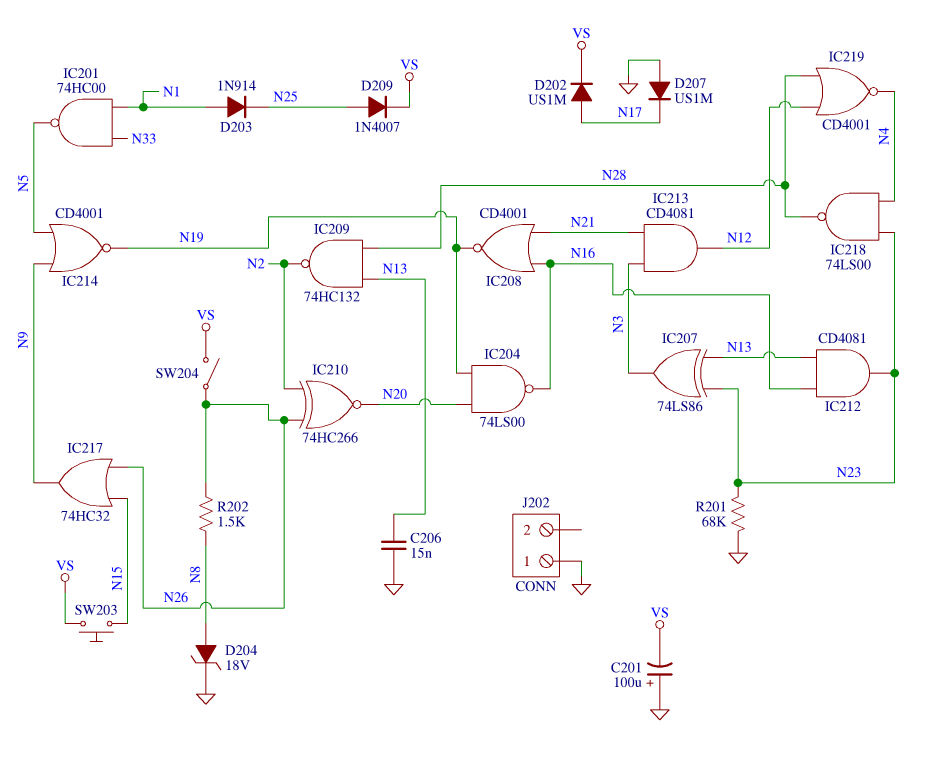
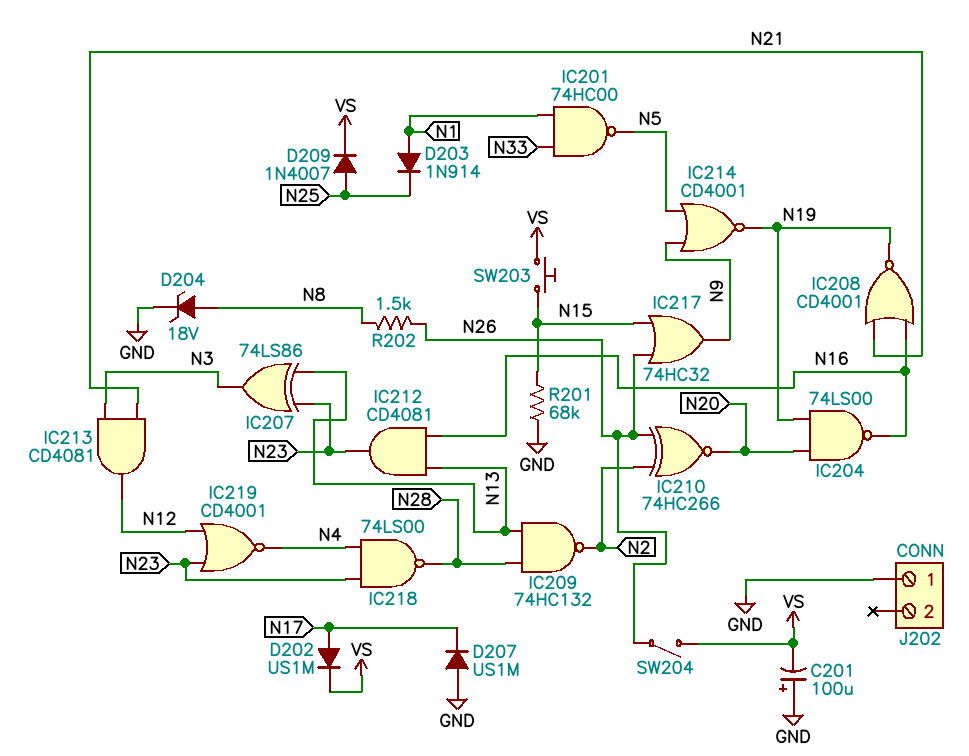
C206: 15nF (GND, N13) -> none
IC219: NOR CD4001 (in N12, in N28, out N4) -> NOR CD4001 (in N12, in N23, out N4)
R201: 68k (GND, N23) -> 68k (GND, N15)

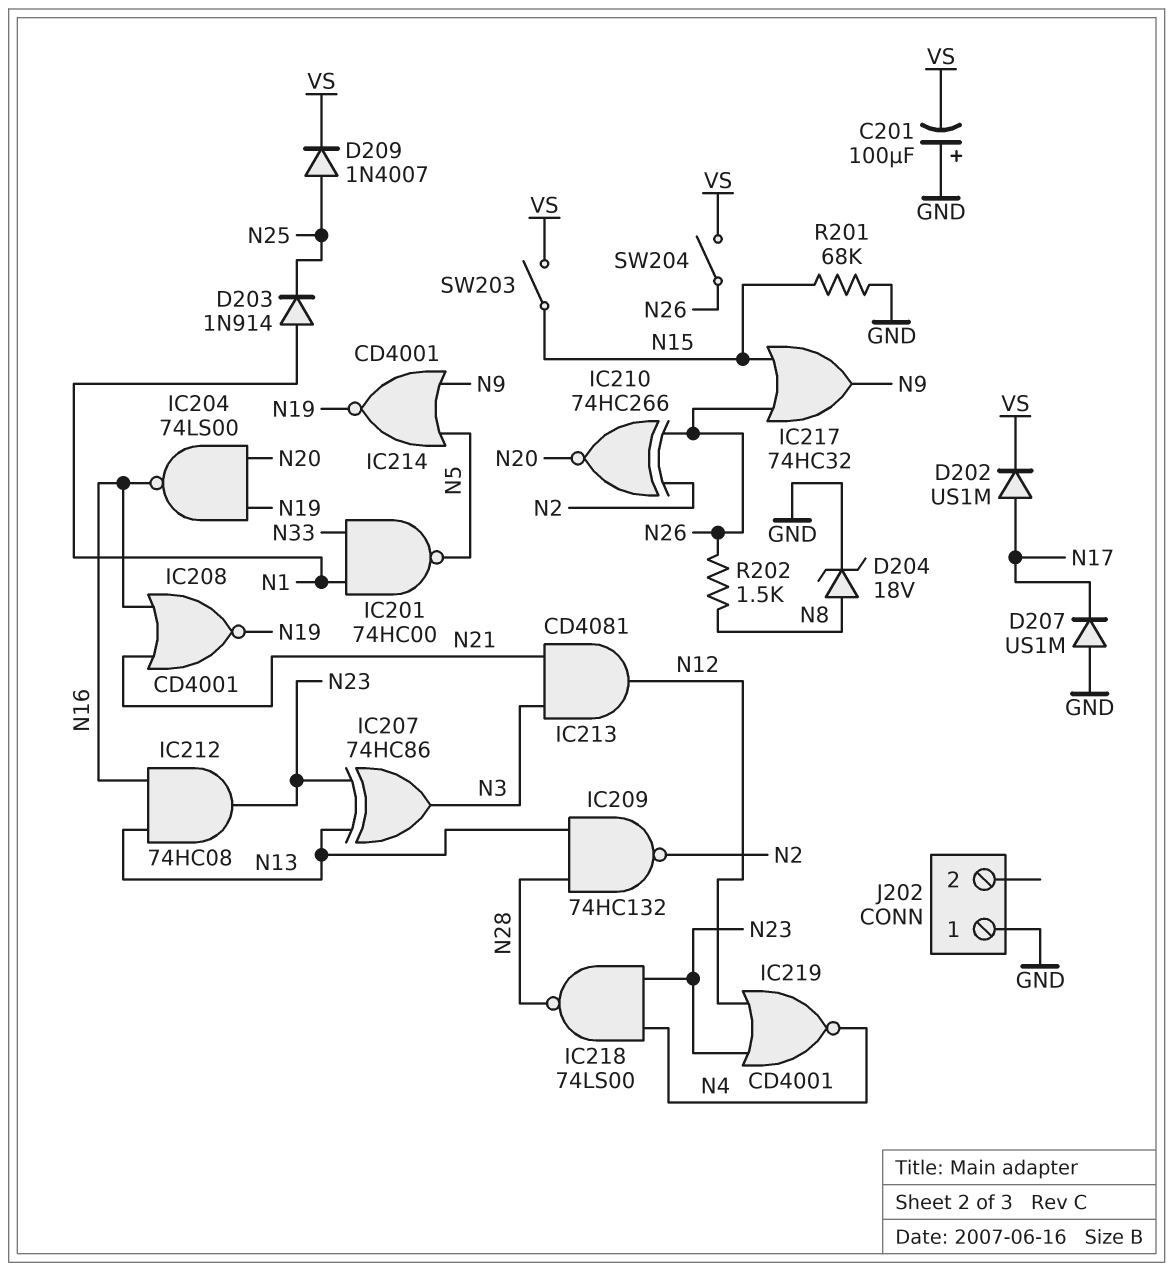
IC207: XOR 74LS86 (in N13, in N23, out N3) -> XOR 74HC86 (in N13, in N23, out N3)
IC212: AND CD4081 (in N13, in N16, out N23) -> AND 74HC08 (in N13, in N16, out N23)
SW203: button (N15, VS) -> switch (N15, VS)

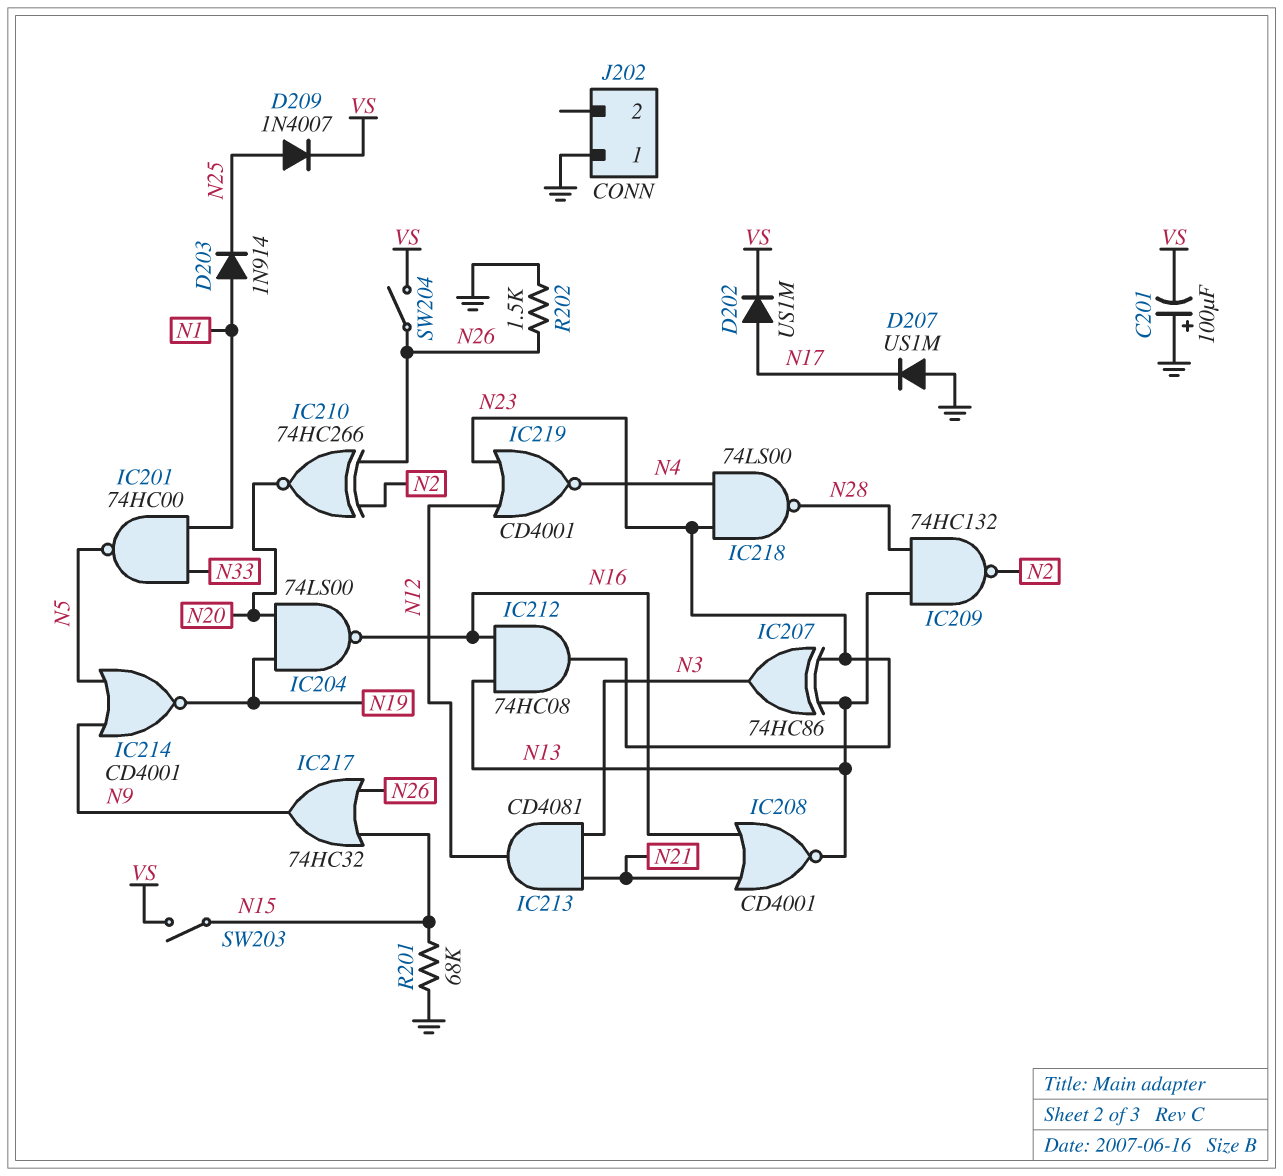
D204: zener 18V (A N8, K GND) -> none
IC208: NOR CD4001 (in N16, in N21, out N19) -> NOR CD4001 (in N16, in N21, out N13)
R202: 1.5k (N8, N26) -> 1.5k (GND, N26)

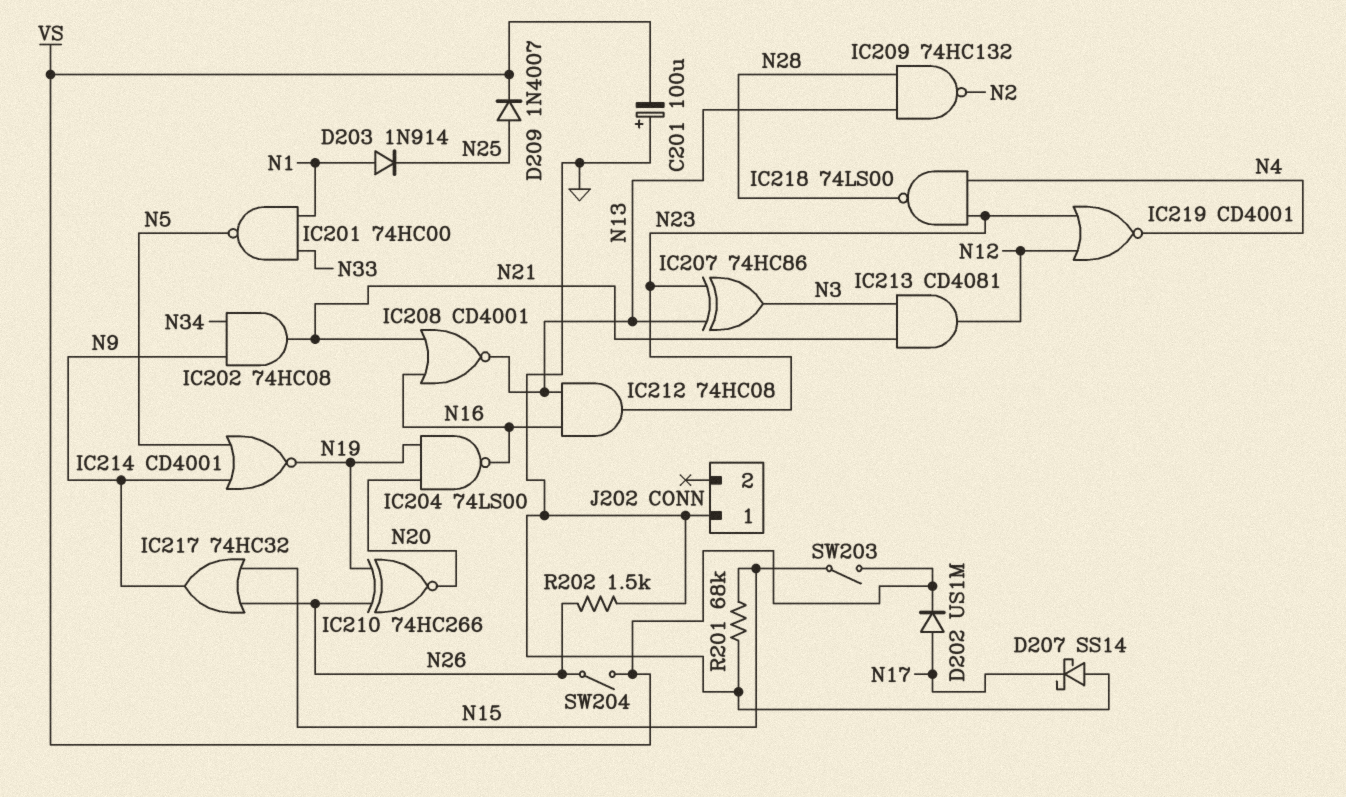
D207: diode US1M (A GND, K N17) -> schottky SS14 (A GND, K N17)
IC202: none -> AND 74HC08 (in N9, in N34, out N21)
IC210: XNOR 74HC266 (in N2, in N26, out N20) -> XNOR 74HC266 (in N19, in N26, out N20)

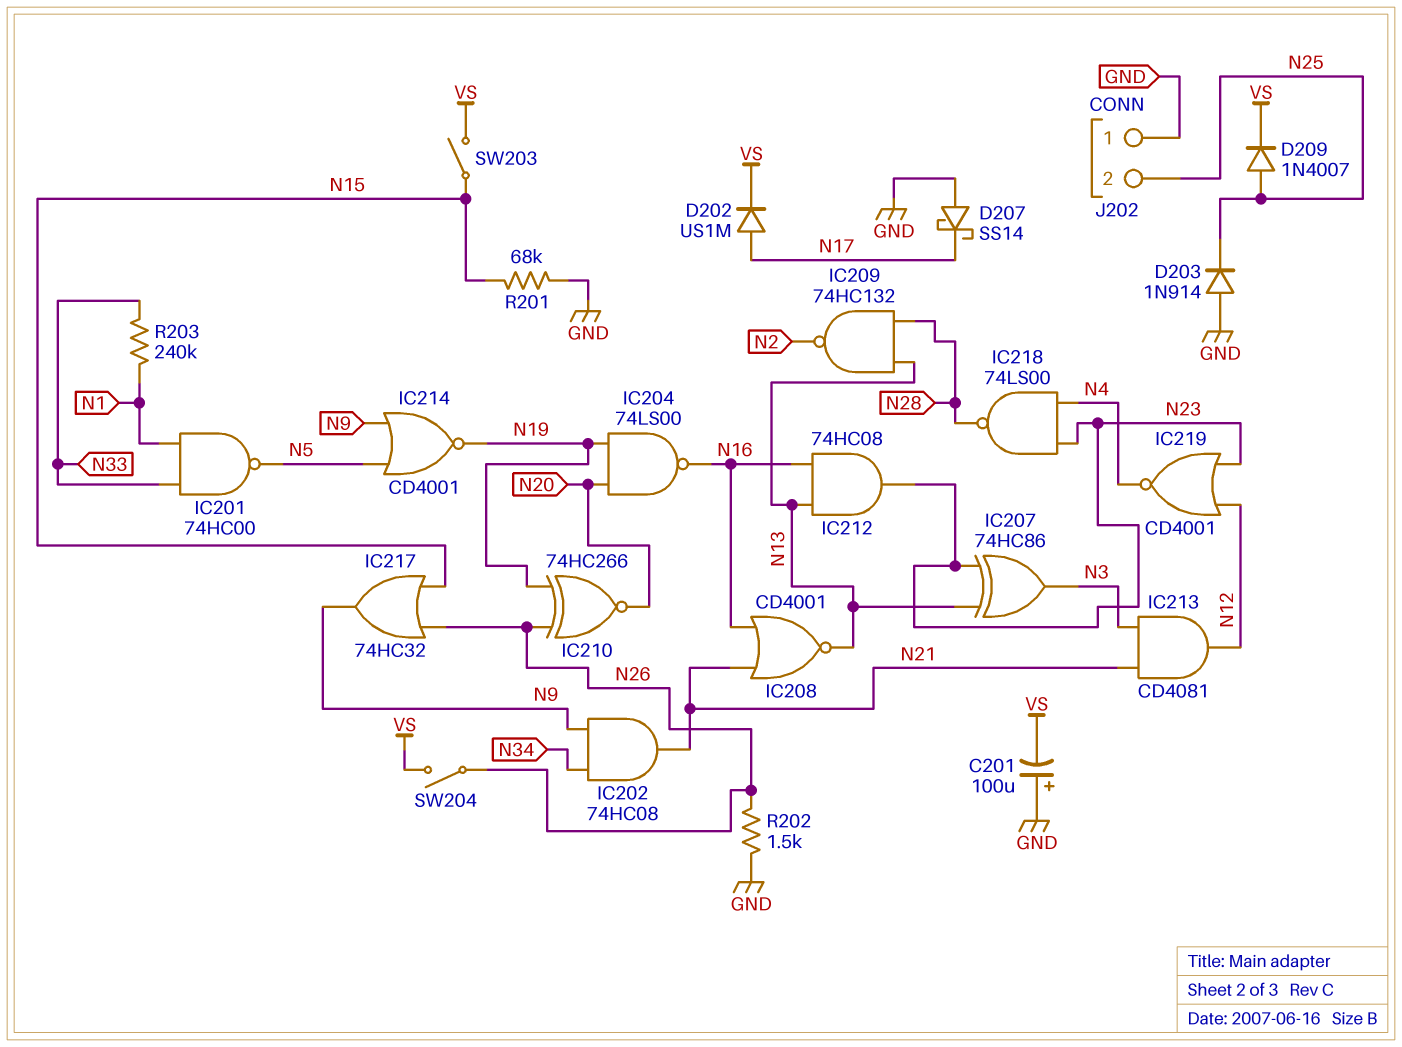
D203: diode 1N914 (A N1, K N25) -> diode 1N914 (A GND, K N25)
J202 pin 2: none -> N25
R203: none -> 240k (N1, N33)

